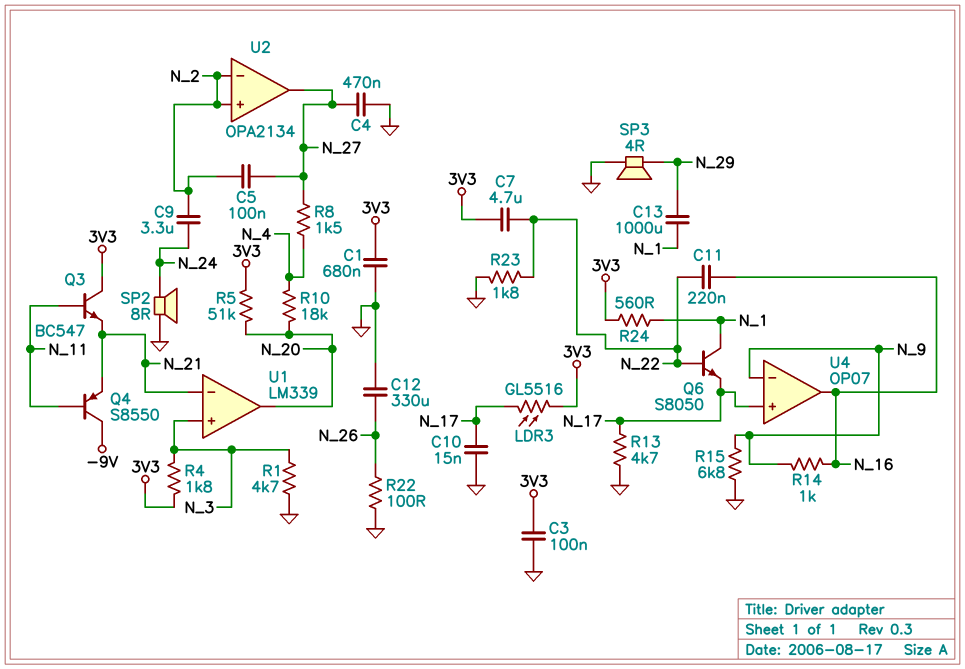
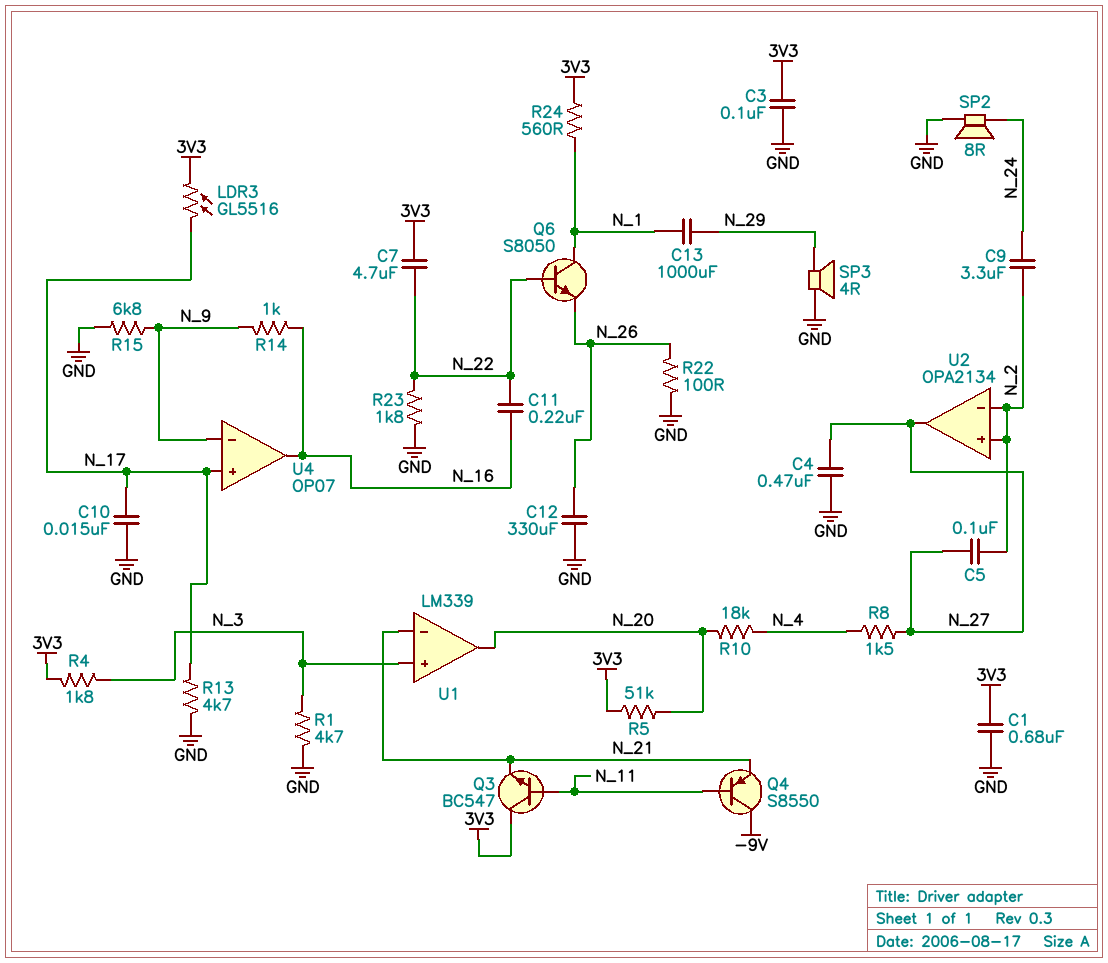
Q6: NPN S8050 (B N_22, C N_1, E N_17) -> NPN S8050 (B N_22, C N_1, E N_26)

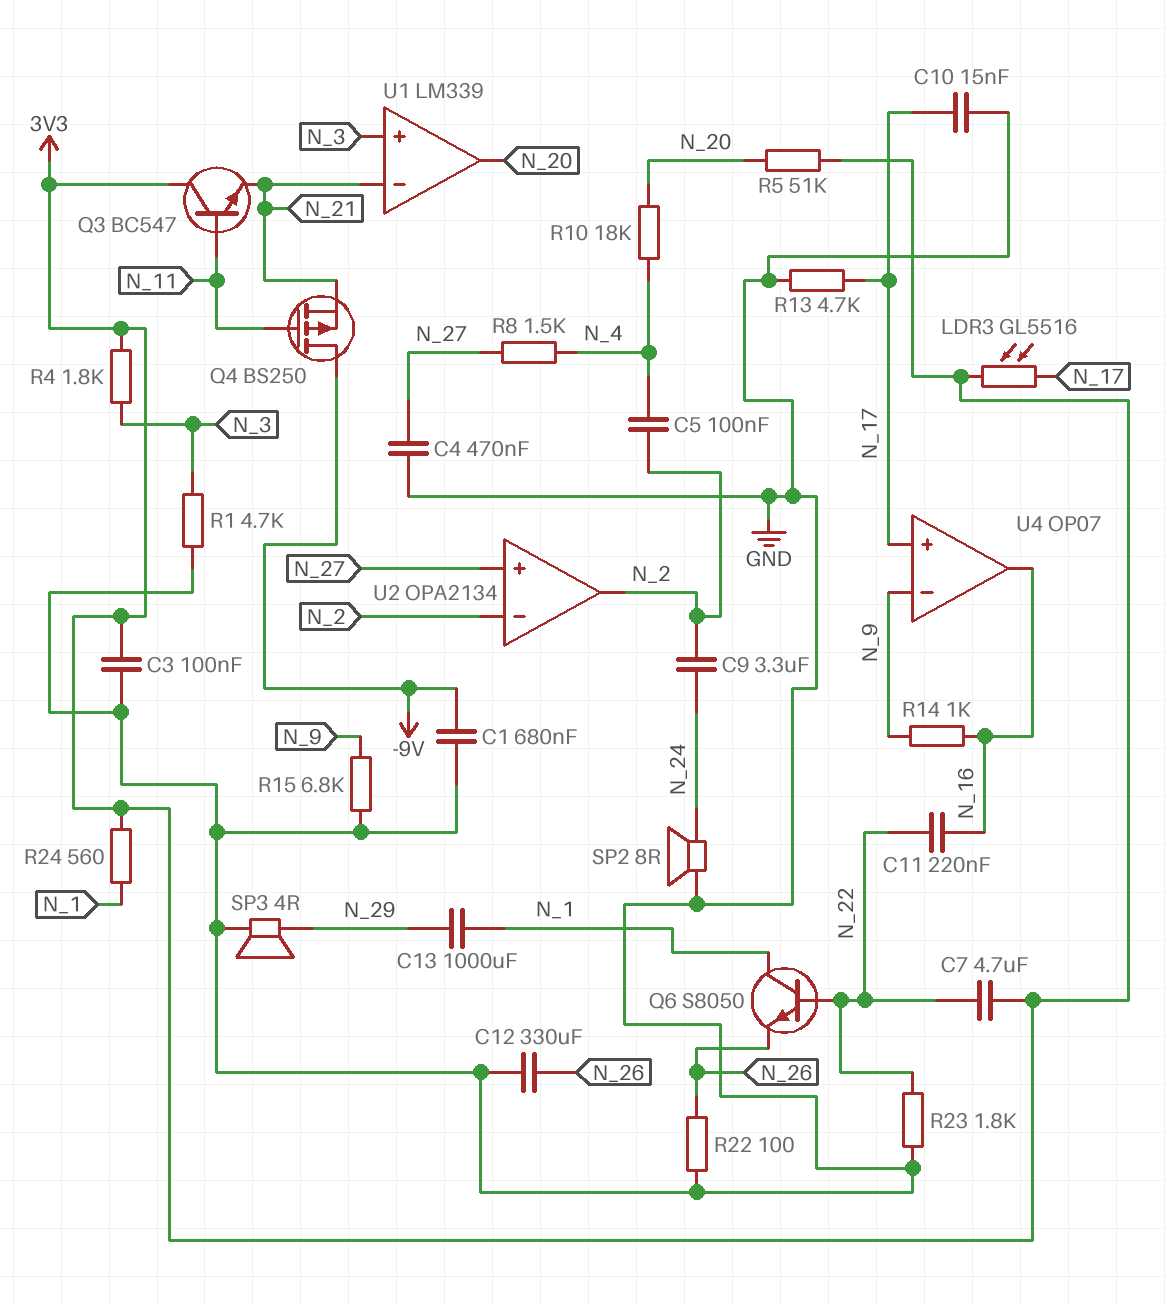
C1: 680nF (3V3, GND) -> 680nF (-9V, GND)
C5: 100nF (N_2, N_27) -> 100nF (N_2, N_4)
Q4: PNP S8550 (B N_11, C -9V, E N_21) -> PMOS BS250 (G N_11, D -9V, S N_21)
U2 pin in+: N_2 -> N_27
U2 pin out: N_27 -> N_2

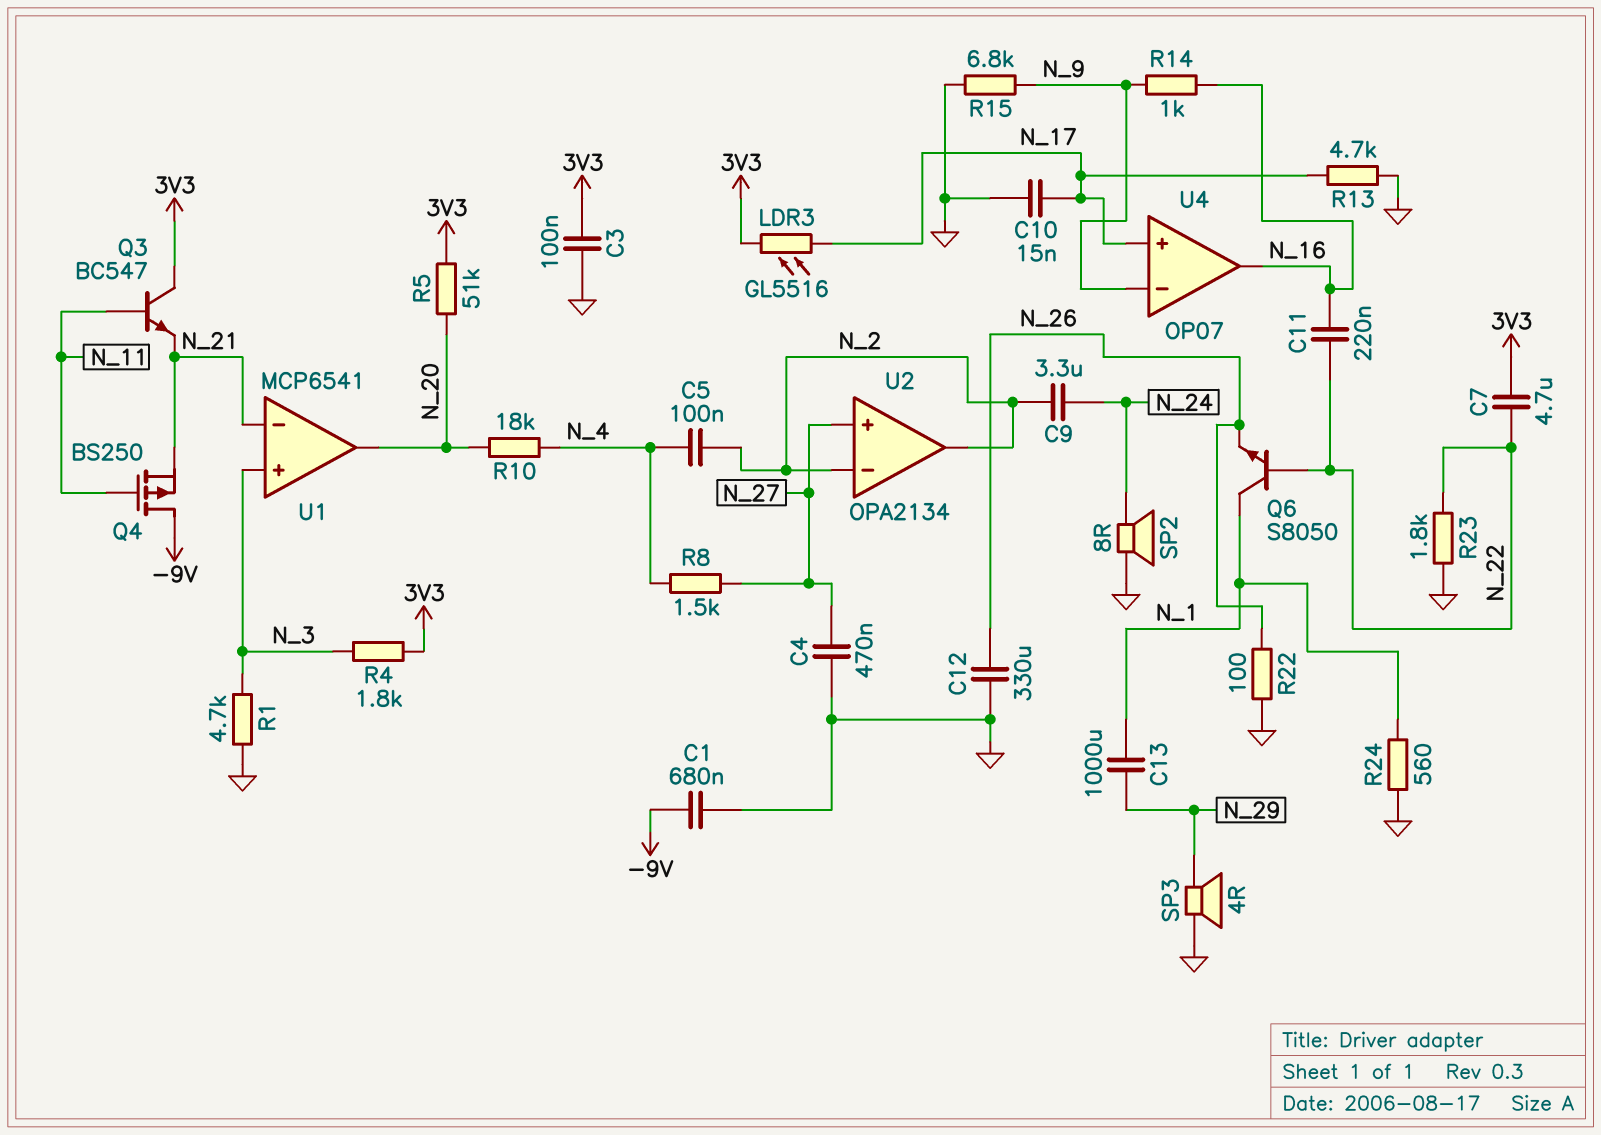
R24: 560 (3V3, N_1) -> 560 (GND, N_1)
U1: LM339 -> MCP6541

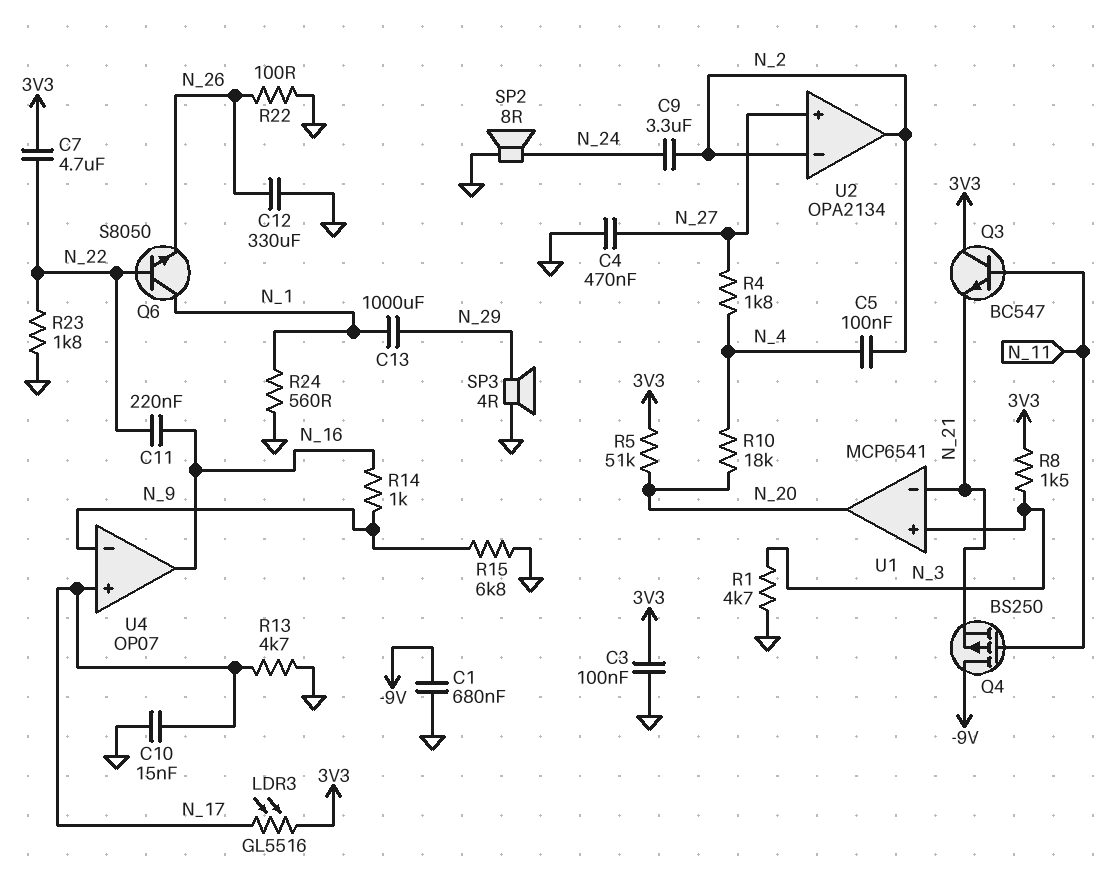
R4: 1.8k (3V3, N_3) -> 1.8k (N_4, N_27)
R8: 1.5k (N_4, N_27) -> 1.5k (3V3, N_3)

